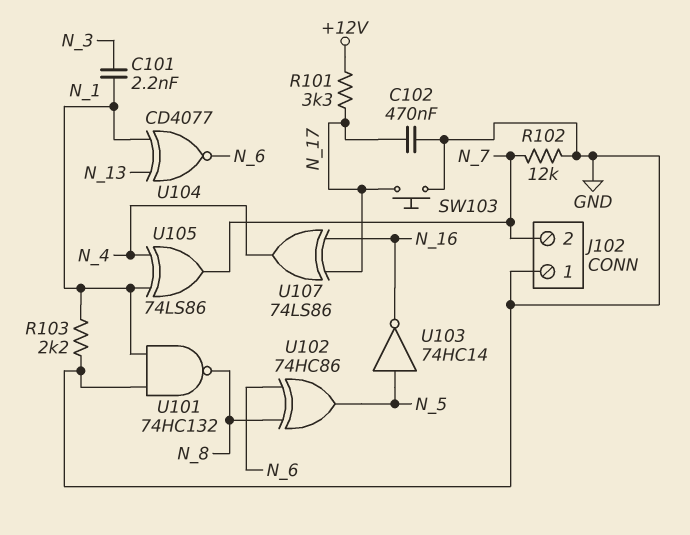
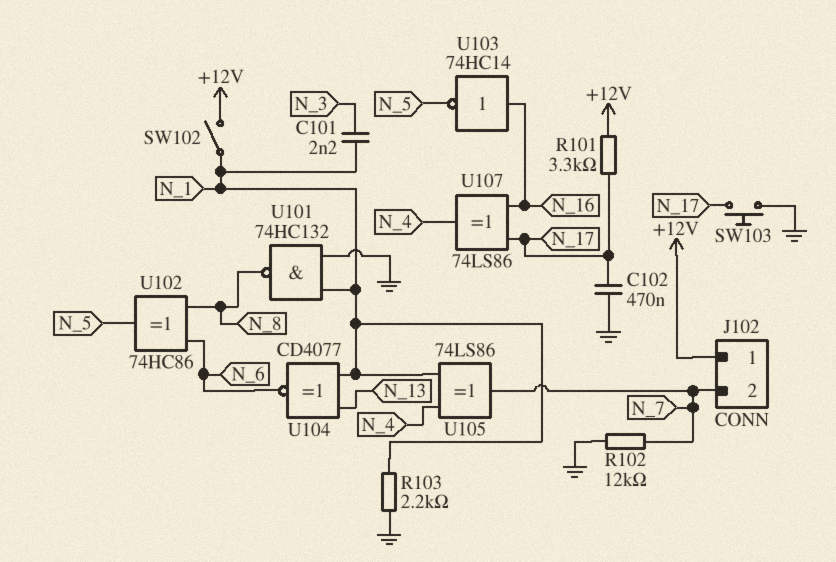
J102 pin 1: GND -> +12V
SW102: none -> switch (+12V, N_1)
U103: NOT 74HC14 (in N_5, out N_16) -> NOT 74HC14 (in N_16, out N_5)

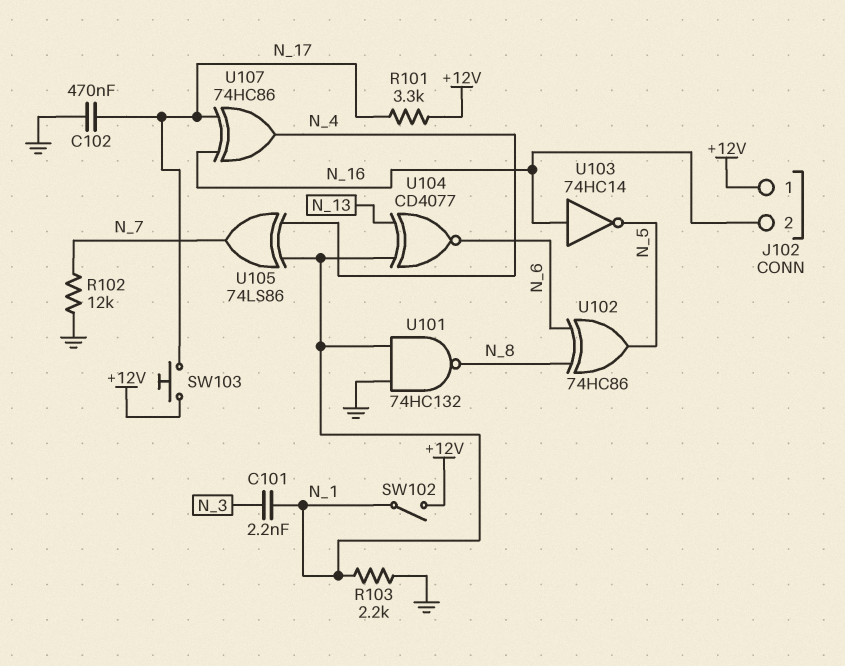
J102 pin 2: N_7 -> N_16
SW103: button (GND, N_17) -> button (+12V, N_17)
U107: XOR 74LS86 (in N_16, in N_17, out N_4) -> XOR 74HC86 (in N_16, in N_17, out N_4)

